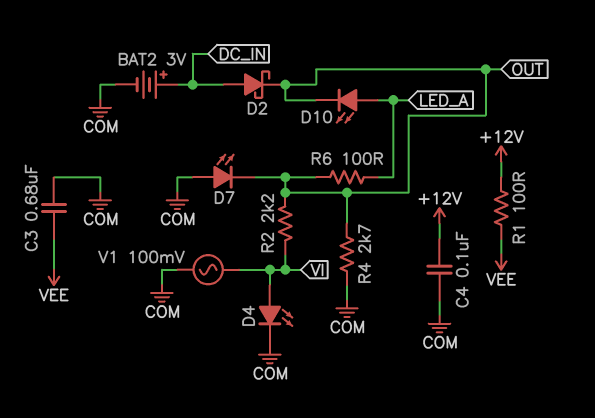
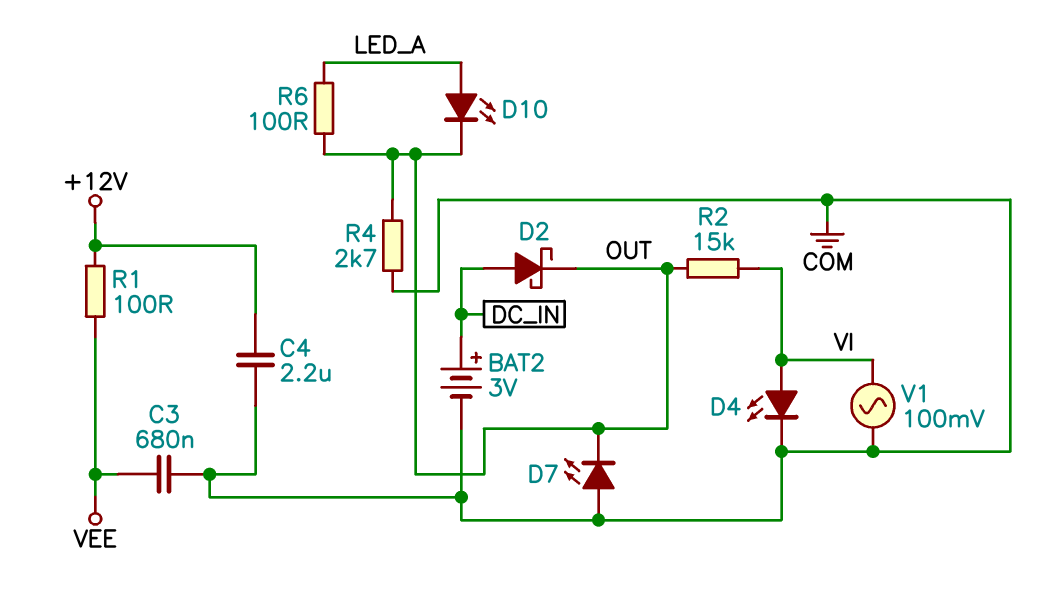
C4: 100nF (+12V, COM) -> 2.2uF (+12V, COM)
R2: 2.2k (OUT, VI) -> 15k (OUT, VI)

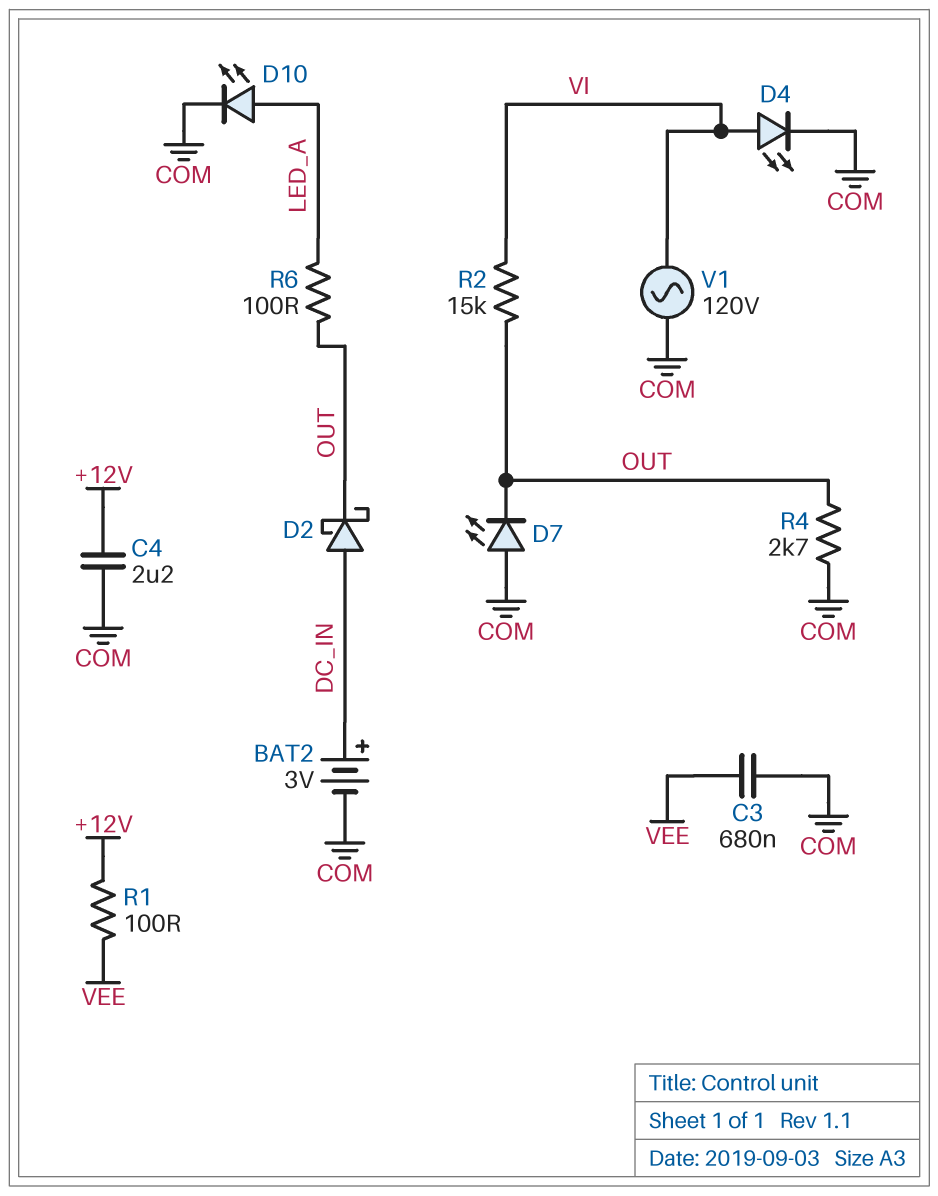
D10: LED (A LED_A, K OUT) -> LED (A LED_A, K COM)
V1: AC 100mV (COM, VI) -> AC 120V (COM, VI)

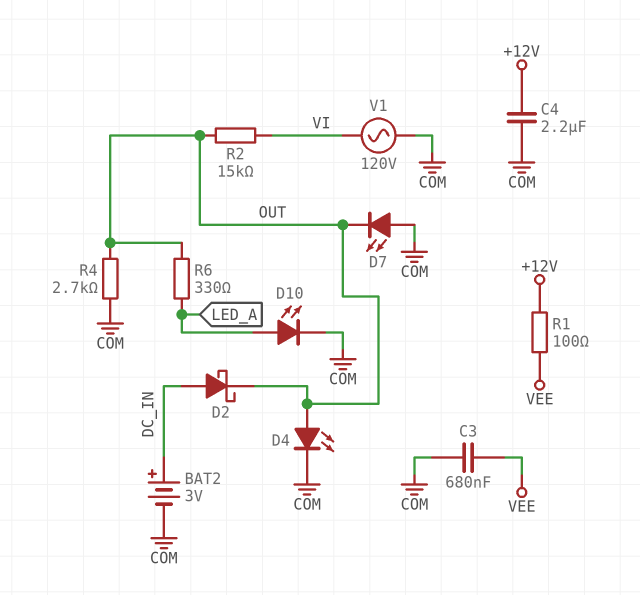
D4: LED (A VI, K COM) -> LED (A OUT, K COM)
R6: 100 (LED_A, OUT) -> 330 (LED_A, OUT)

